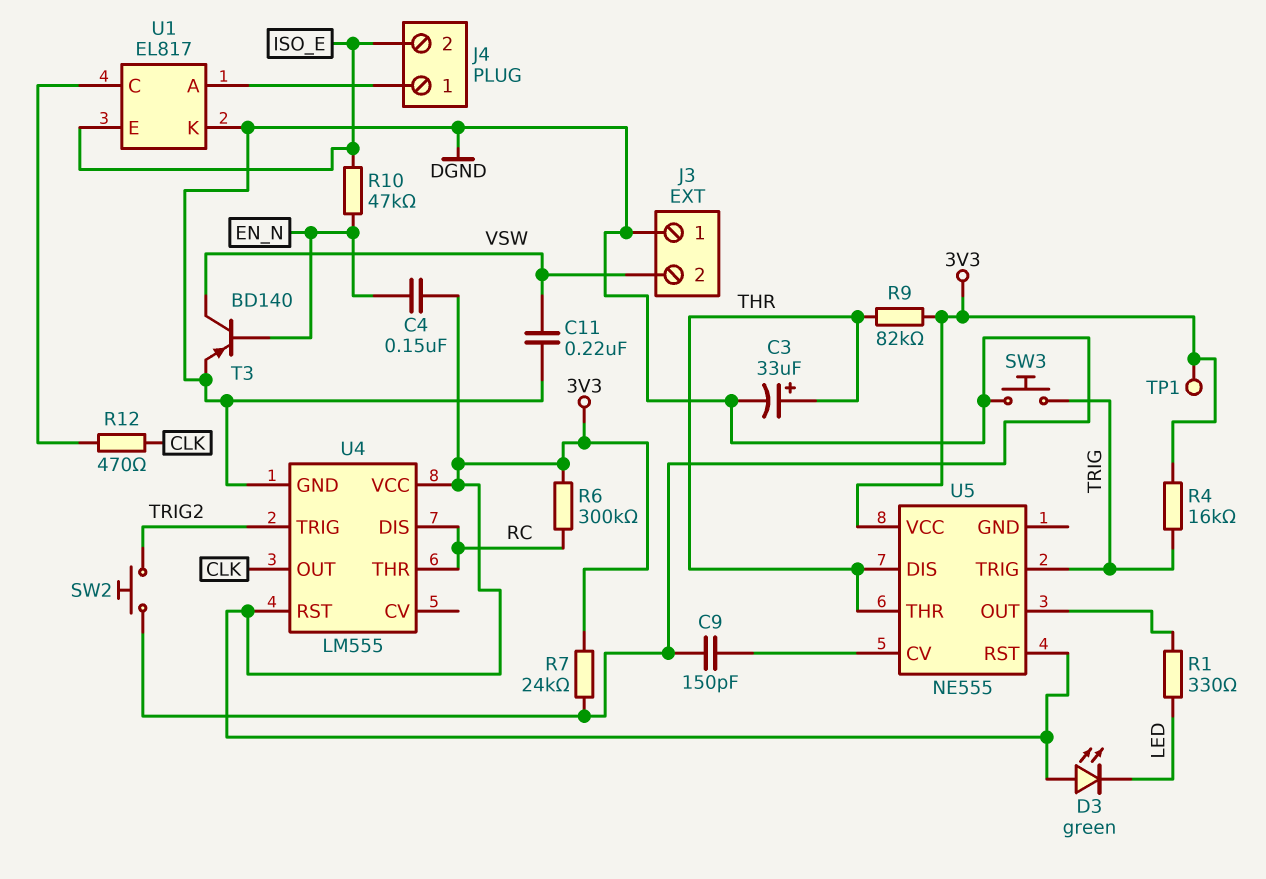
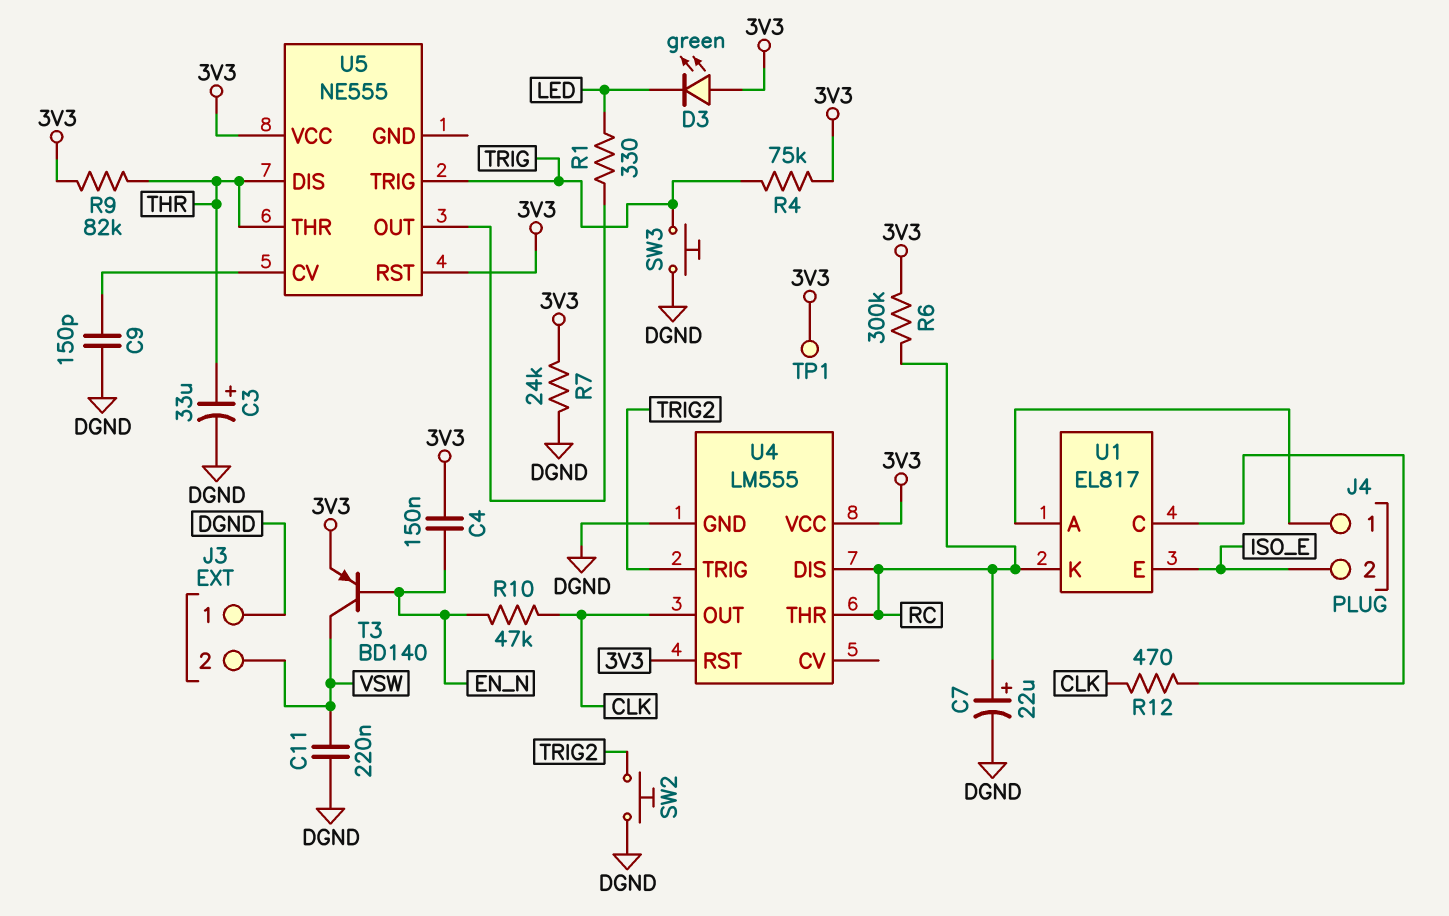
C7: none -> 22uF (plus RC, minus DGND)
R4: 16k (3V3, TRIG) -> 75k (3V3, TRIG)
R10: 47k (EN_N, ISO_E) -> 47k (CLK, EN_N)
T3: PNP BD140 (B EN_N, C VSW, E DGND) -> PNP BD140 (B EN_N, C VSW, E 3V3)
U1 pin K: DGND -> RC

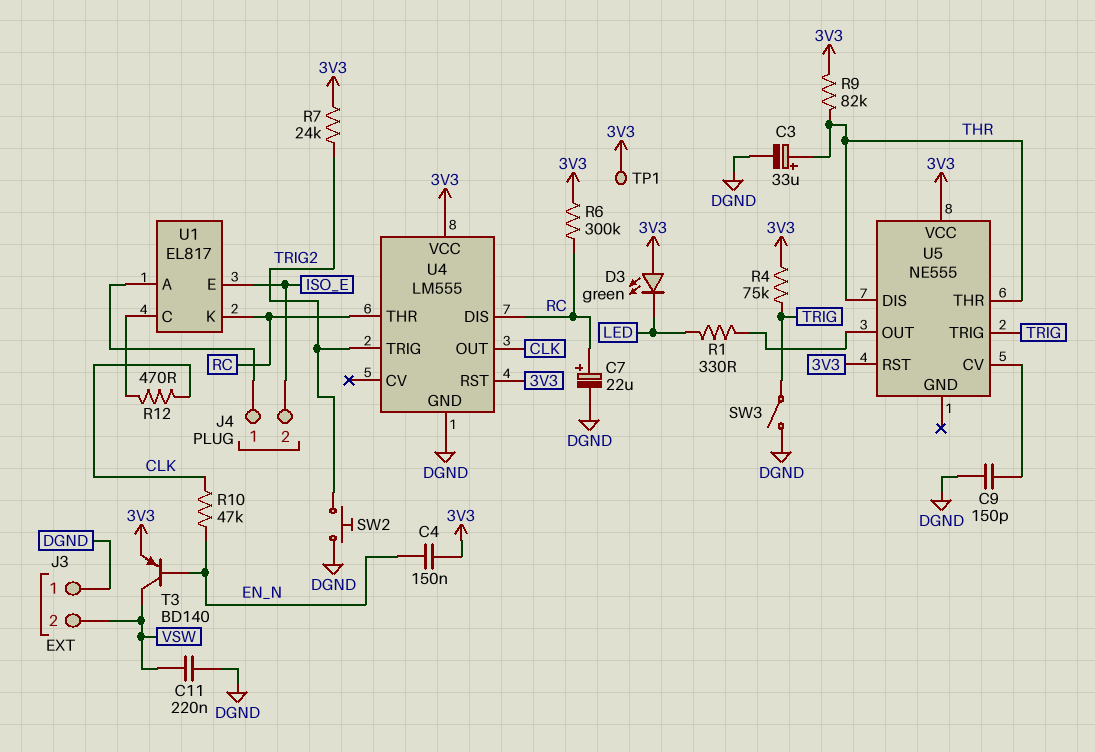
R7: 24k (3V3, DGND) -> 24k (3V3, TRIG2)
SW3: button (DGND, TRIG) -> switch (DGND, TRIG)

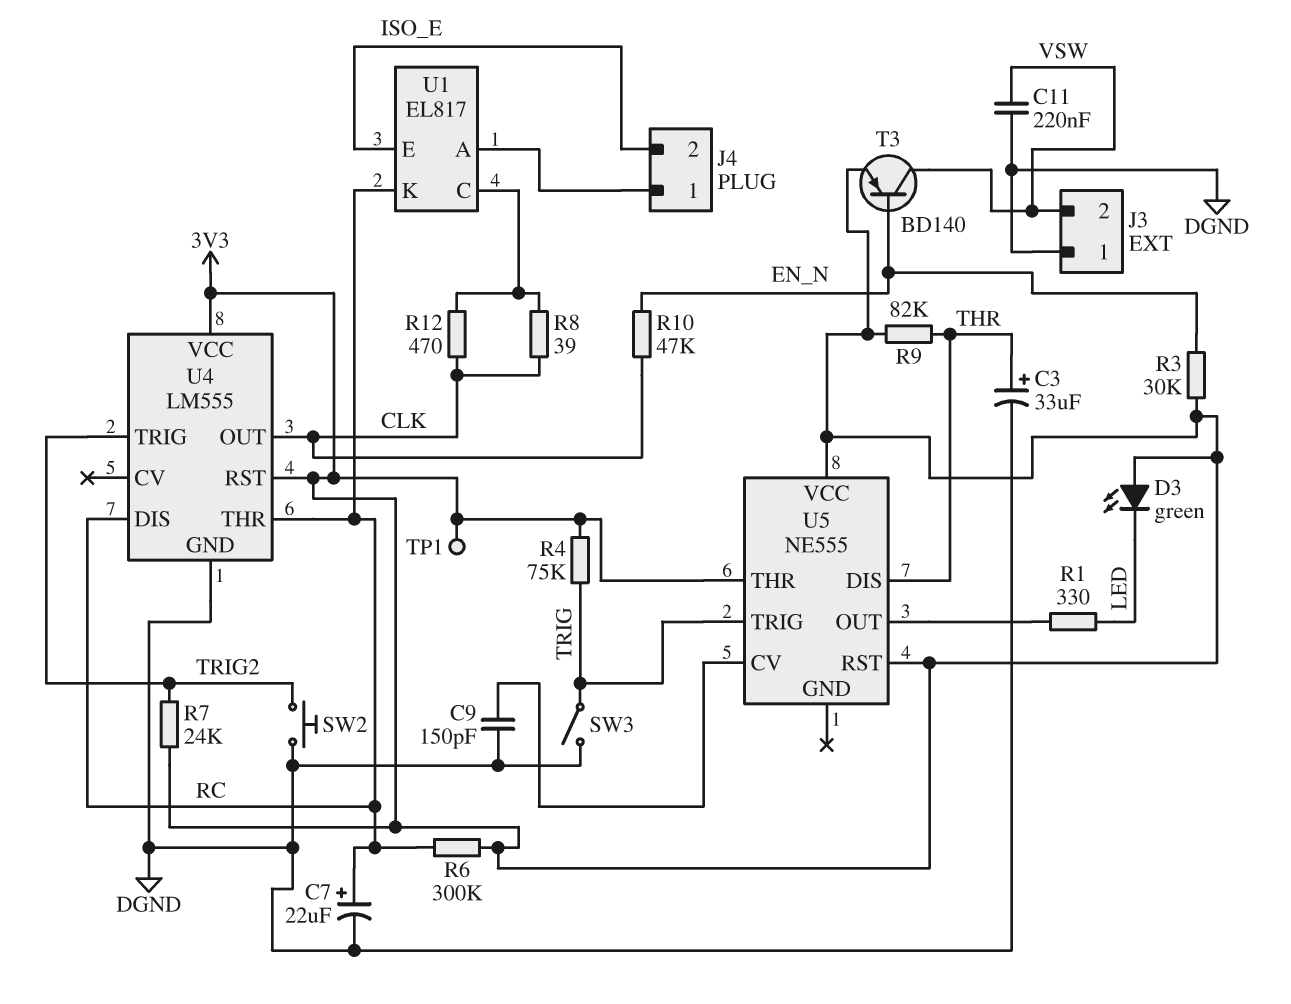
C4: 150nF (3V3, EN_N) -> none
R3: none -> 30k (3V3, EN_N)
R8: none -> 39 (CLK, U1/C)
U5 pin THR: THR -> 3V3

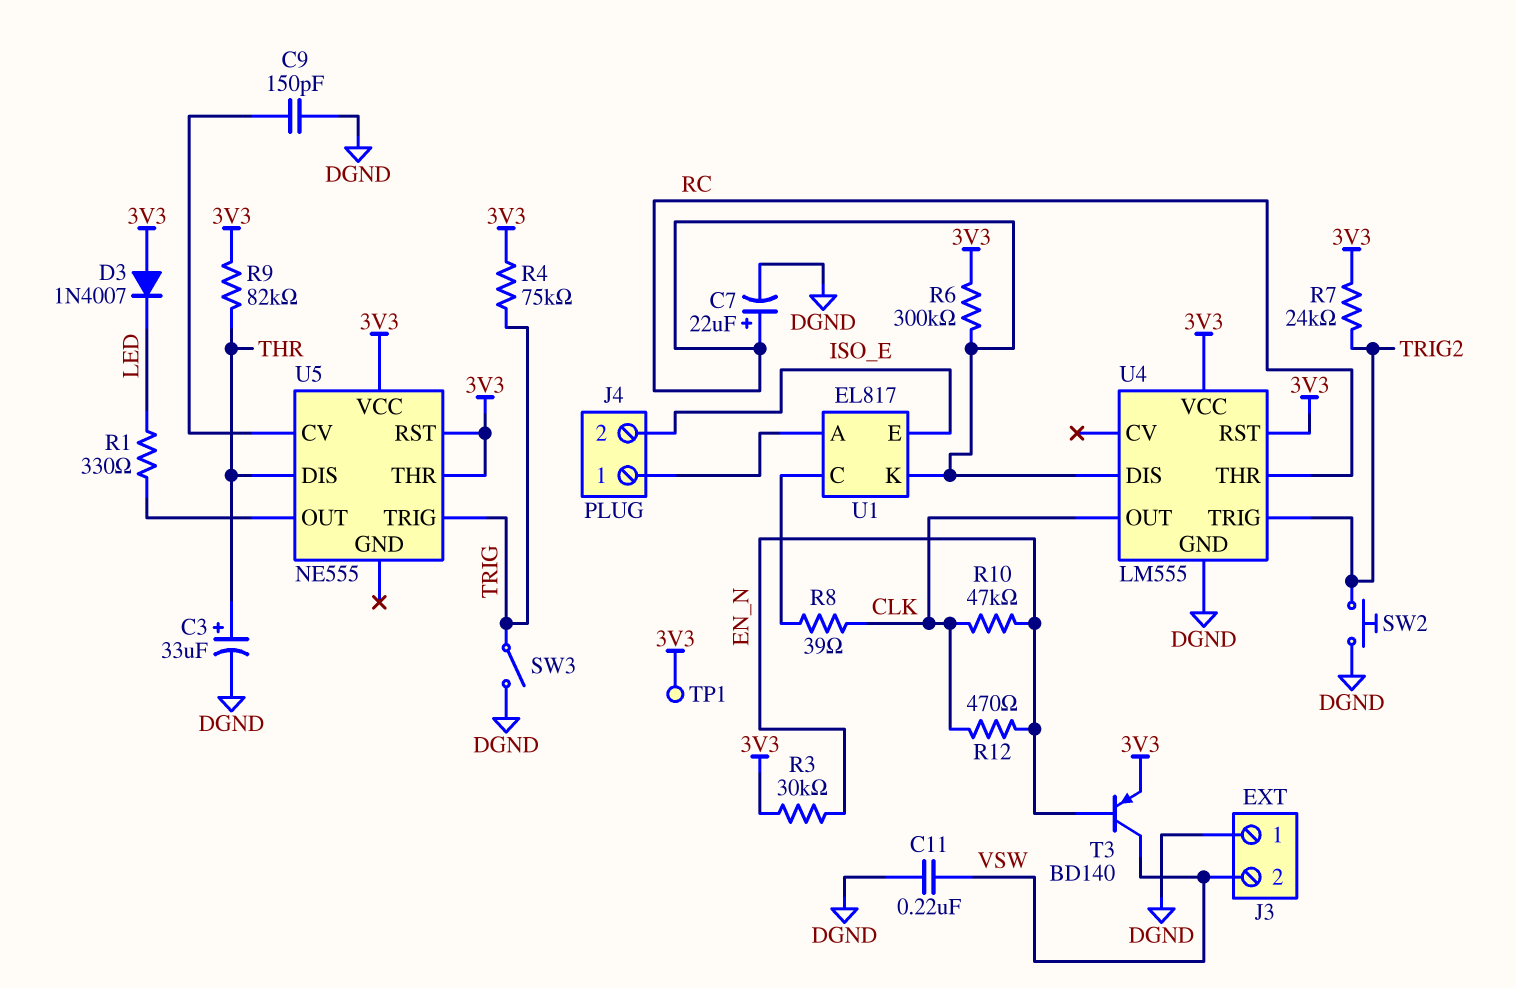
D3: LED green (A 3V3, K LED) -> diode 1N4007 (A 3V3, K LED)
R12: 470 (CLK, U1/C) -> 470 (CLK, EN_N)

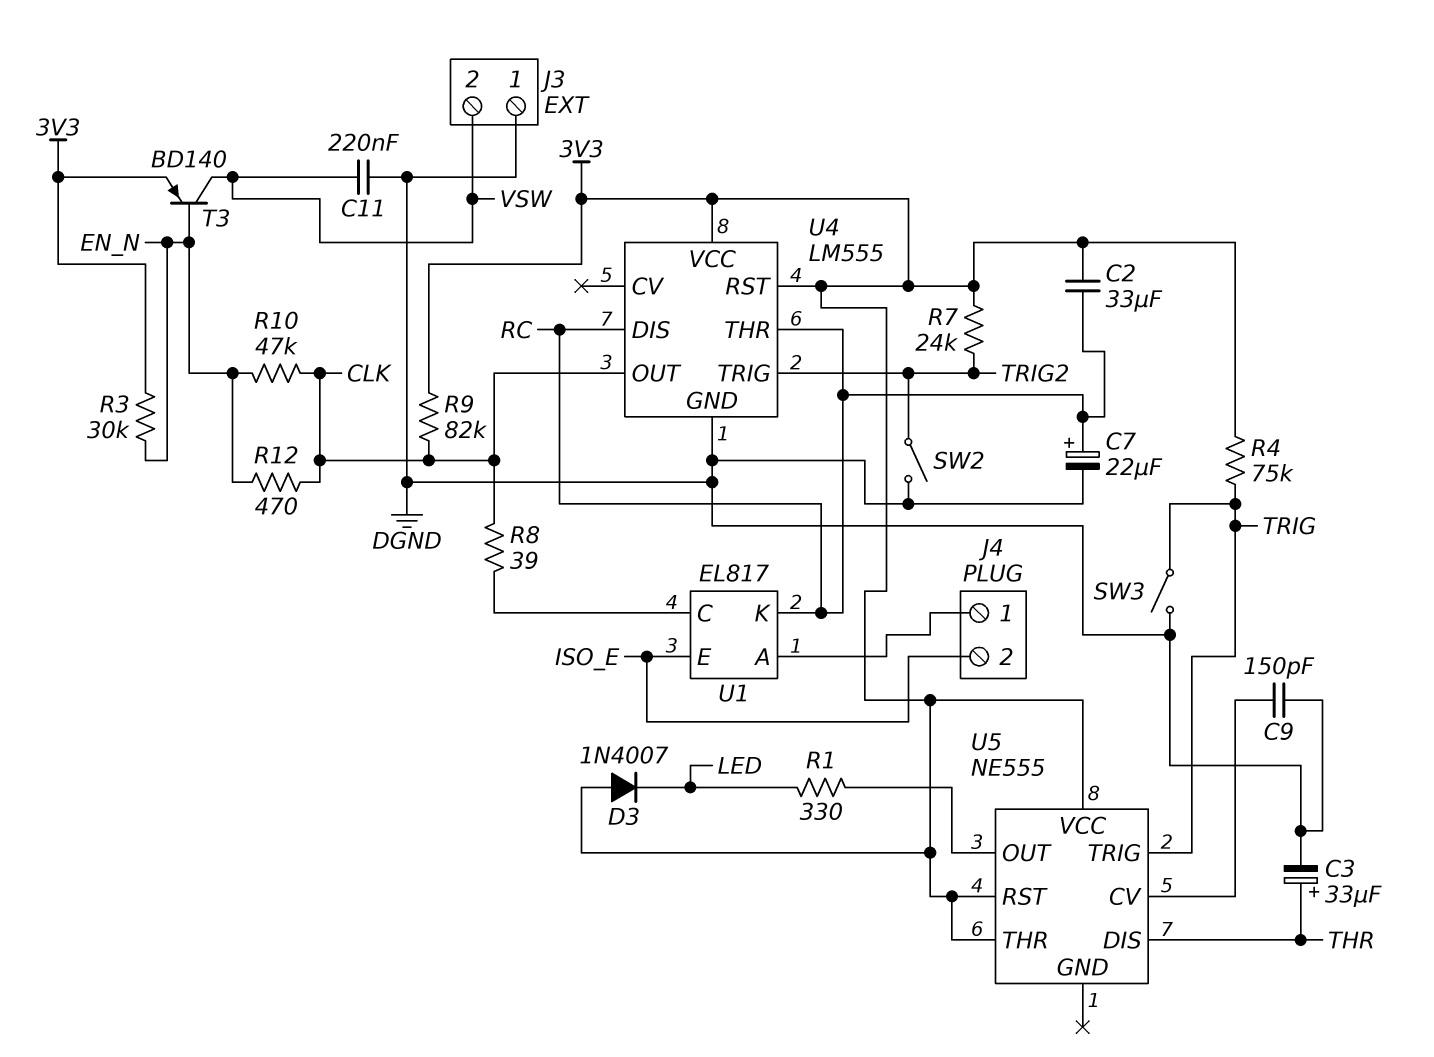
C2: none -> 33uF (3V3, RC)
R6: 300k (3V3, RC) -> none
R9: 82k (3V3, THR) -> 82k (3V3, CLK)
SW2: button (DGND, TRIG2) -> switch (DGND, TRIG2)
TP1: test point (3V3) -> none

